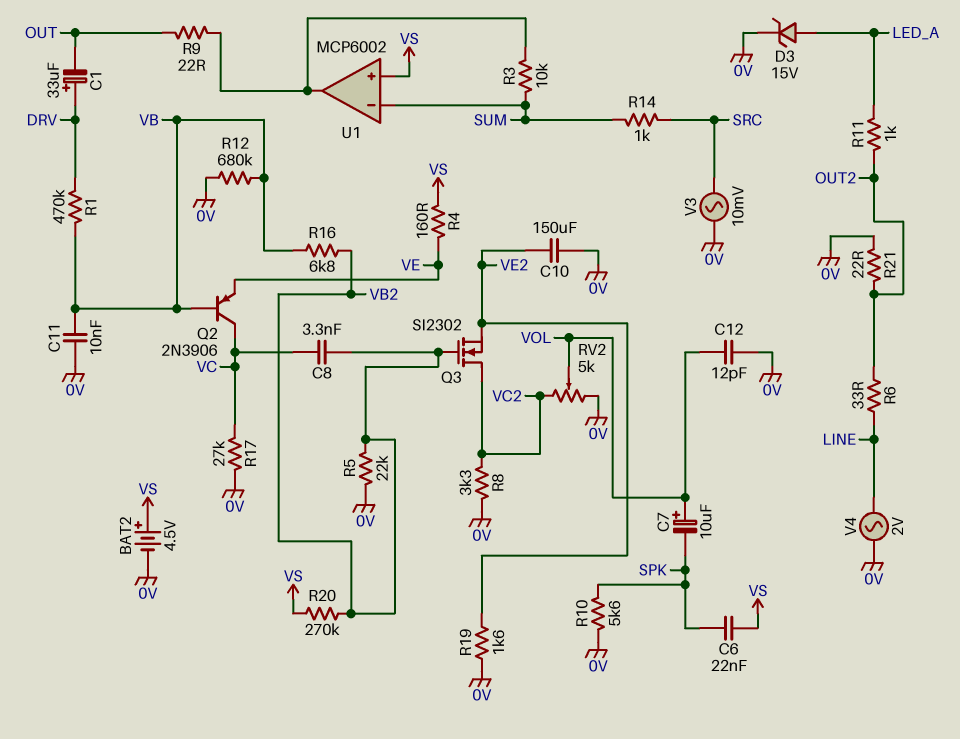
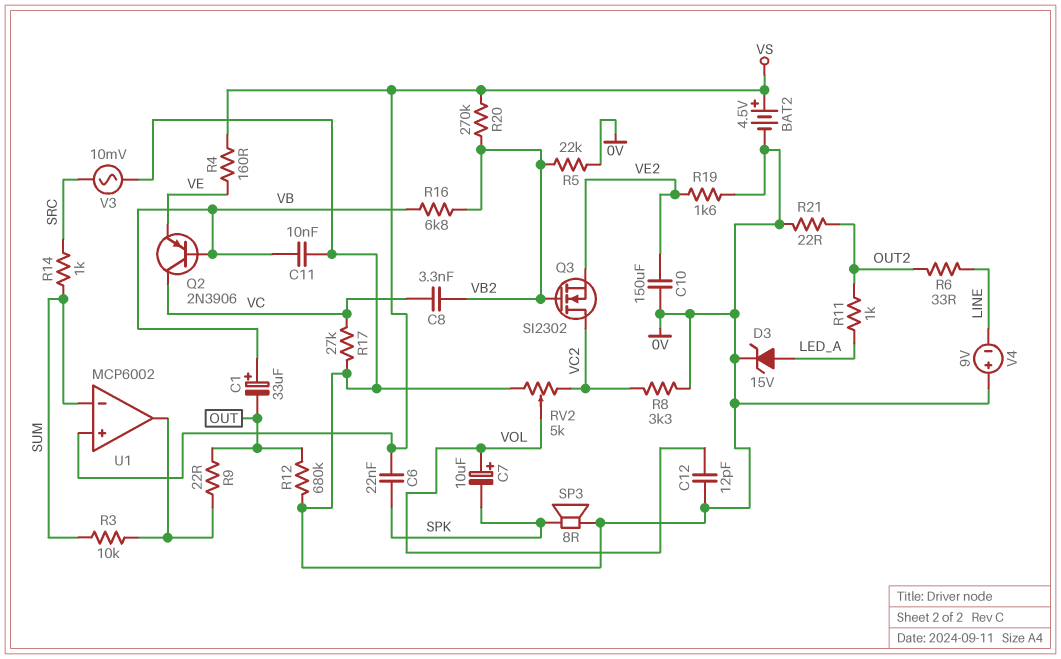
C1: 33uF (plus DRV, minus OUT) -> 33uF (plus VB, minus OUT)
R1: 470k (DRV, VB) -> none
R10: 5.6k (0V, SPK) -> none
R12: 680k (0V, VB) -> 680k (0V, OUT)
SP3: none -> speaker 8R (0V, SPK)
V4: AC 2V (0V, LINE) -> 9V (plus 0V, minus LINE)

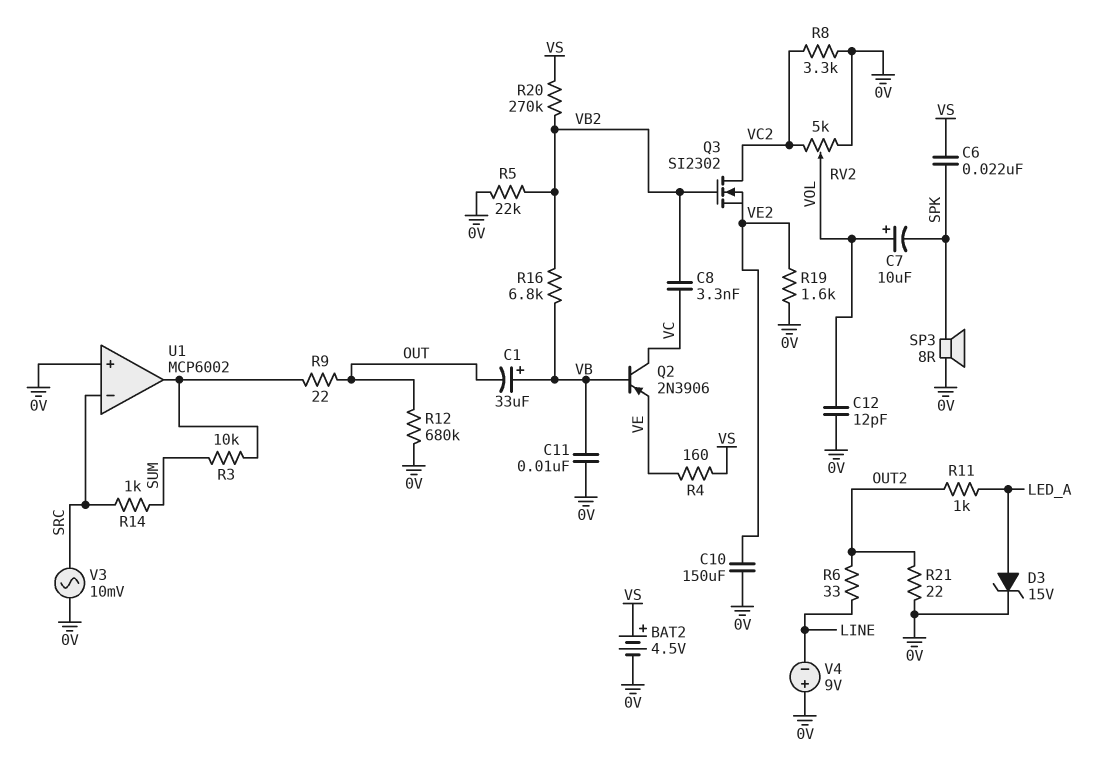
R17: 27k (0V, VC) -> none
U1 pin in+: VS -> 0V
U1 pin in-: SUM -> SRC

